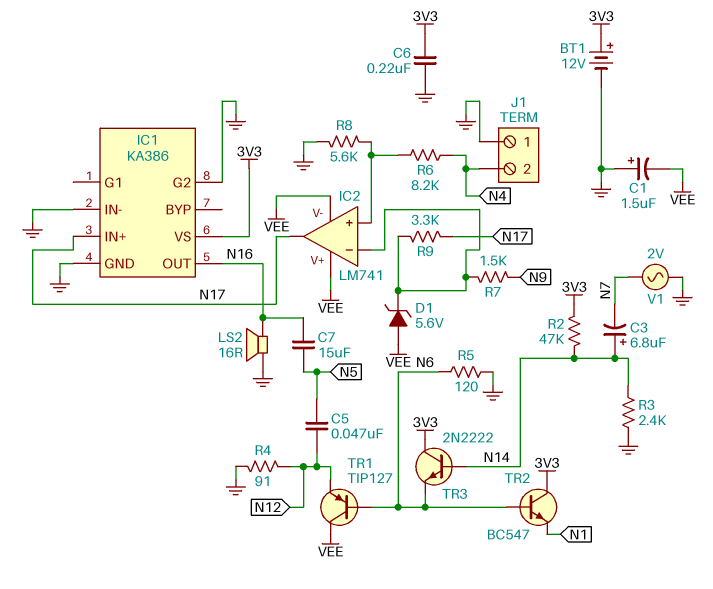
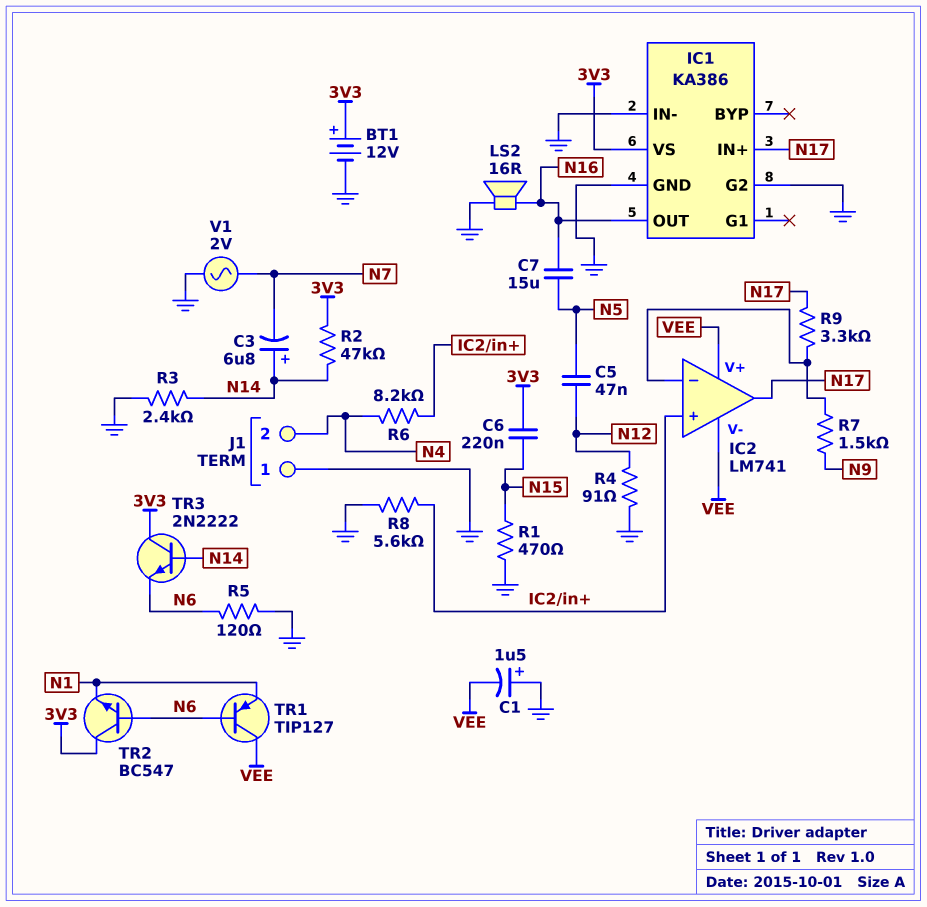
C6: 220nF (3V3, GND) -> 220nF (3V3, N15)
D1: zener 5.6V (A VEE, K IC2/in-) -> none
R1: none -> 470 (GND, N15)
TR1: PNP TIP127 (B N6, C VEE, E N12) -> PNP TIP127 (B N6, C VEE, E N1)

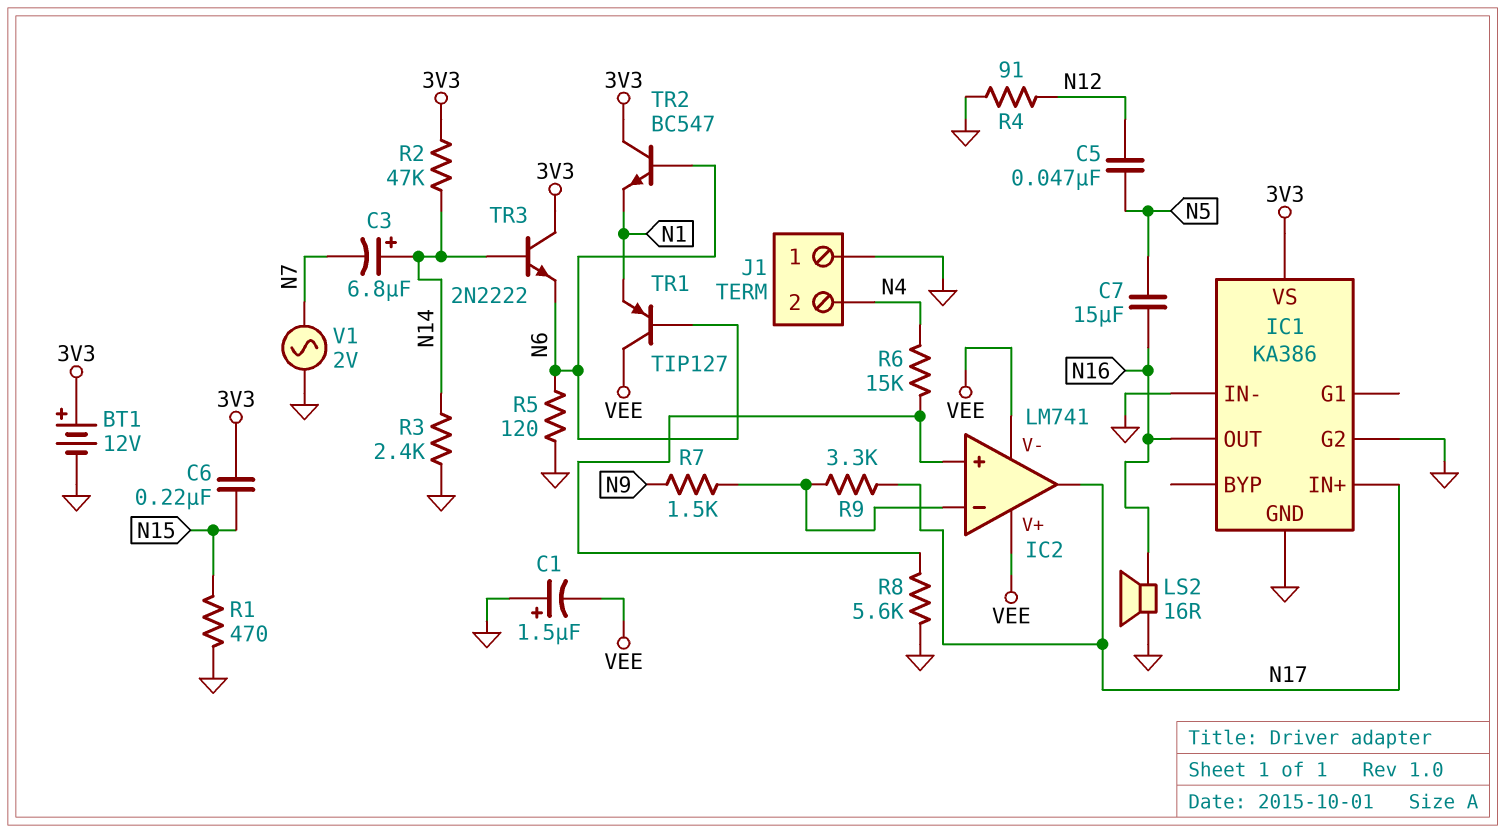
R6: 8.2k (IC2/in+, N4) -> 15k (IC2/in+, N4)

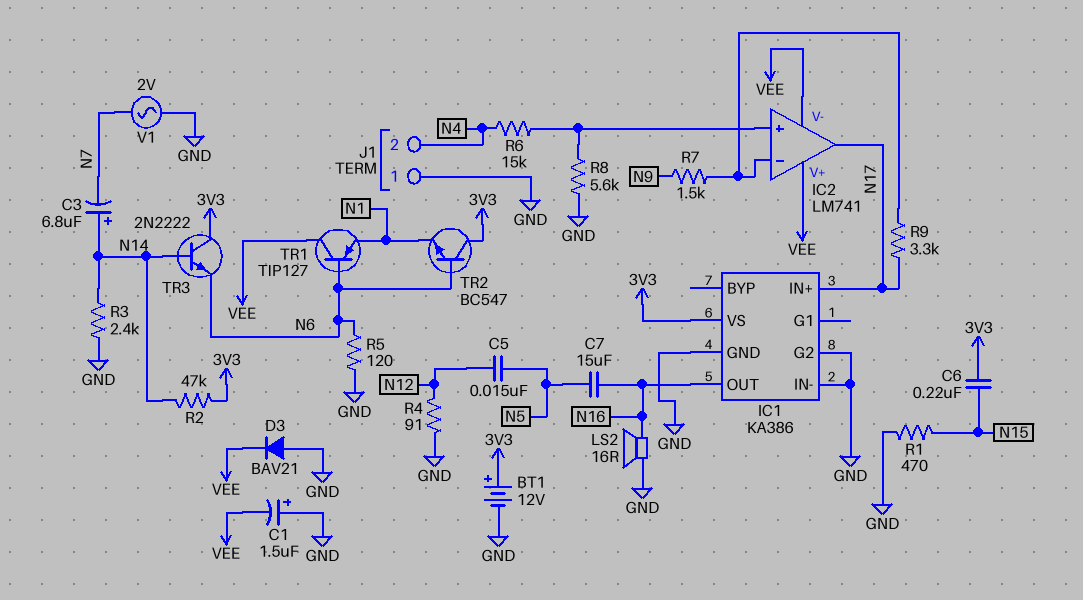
C5: 47nF (N5, N12) -> 15nF (N5, N12)
D3: none -> diode BAV21 (A GND, K VEE)

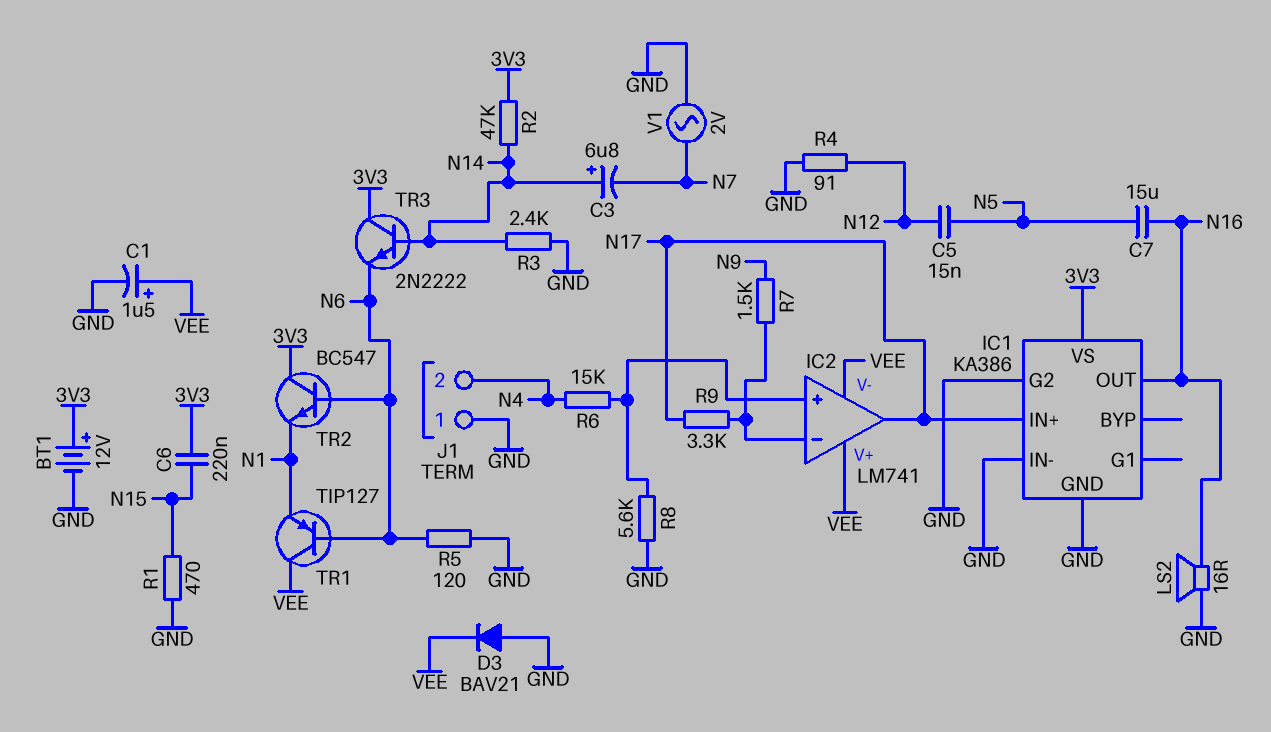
C1: 1.5uF (plus GND, minus VEE) -> 1.5uF (plus VEE, minus GND)

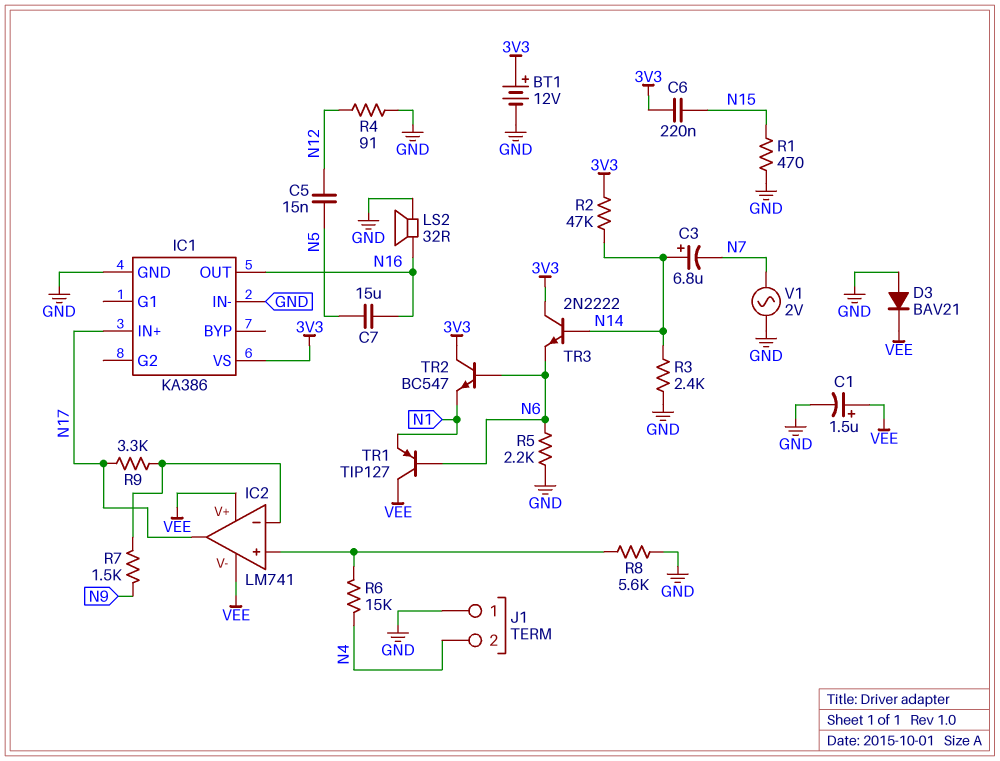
IC1 pin G2: GND -> none
LS2: speaker 16R (GND, N16) -> speaker 32R (GND, N16)
R5: 120 (GND, N6) -> 2.2k (GND, N6)

